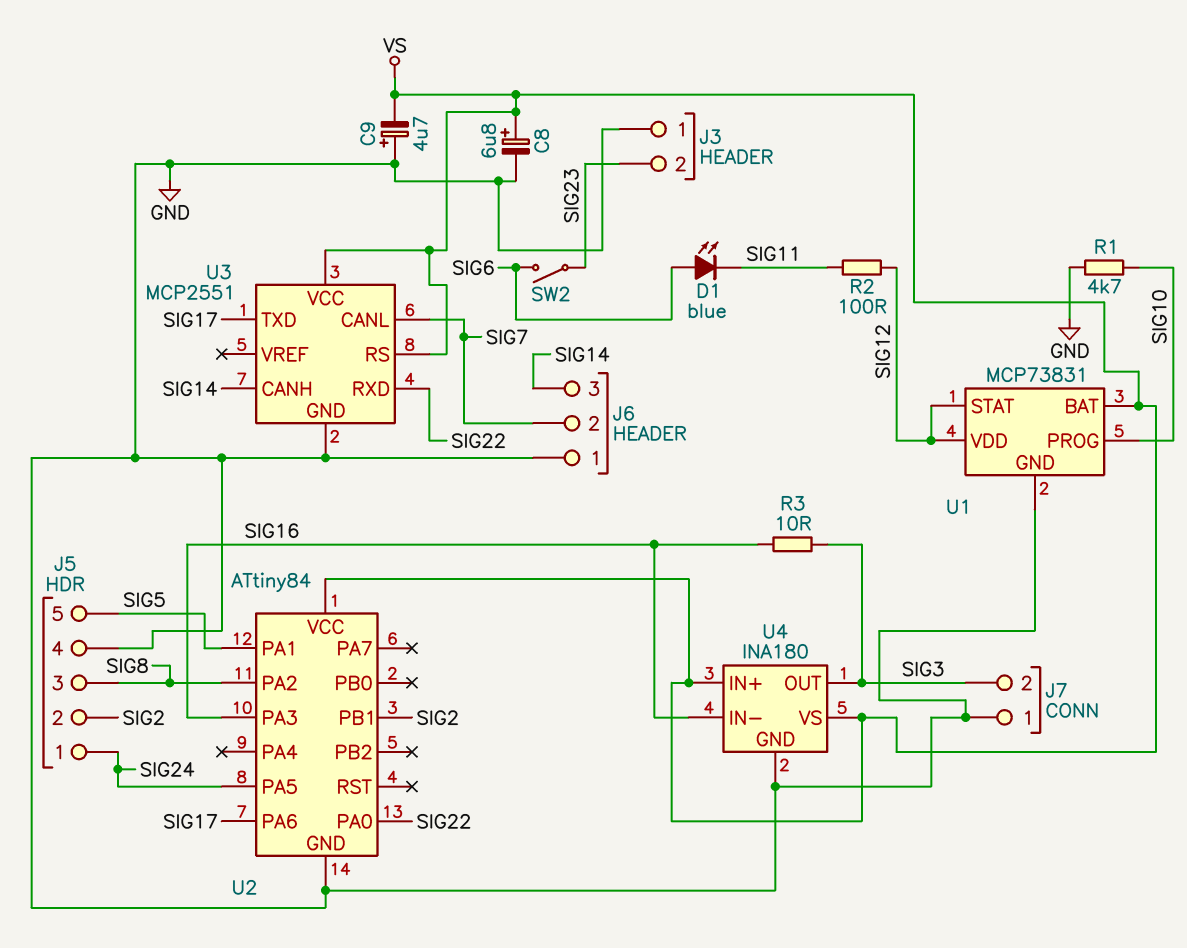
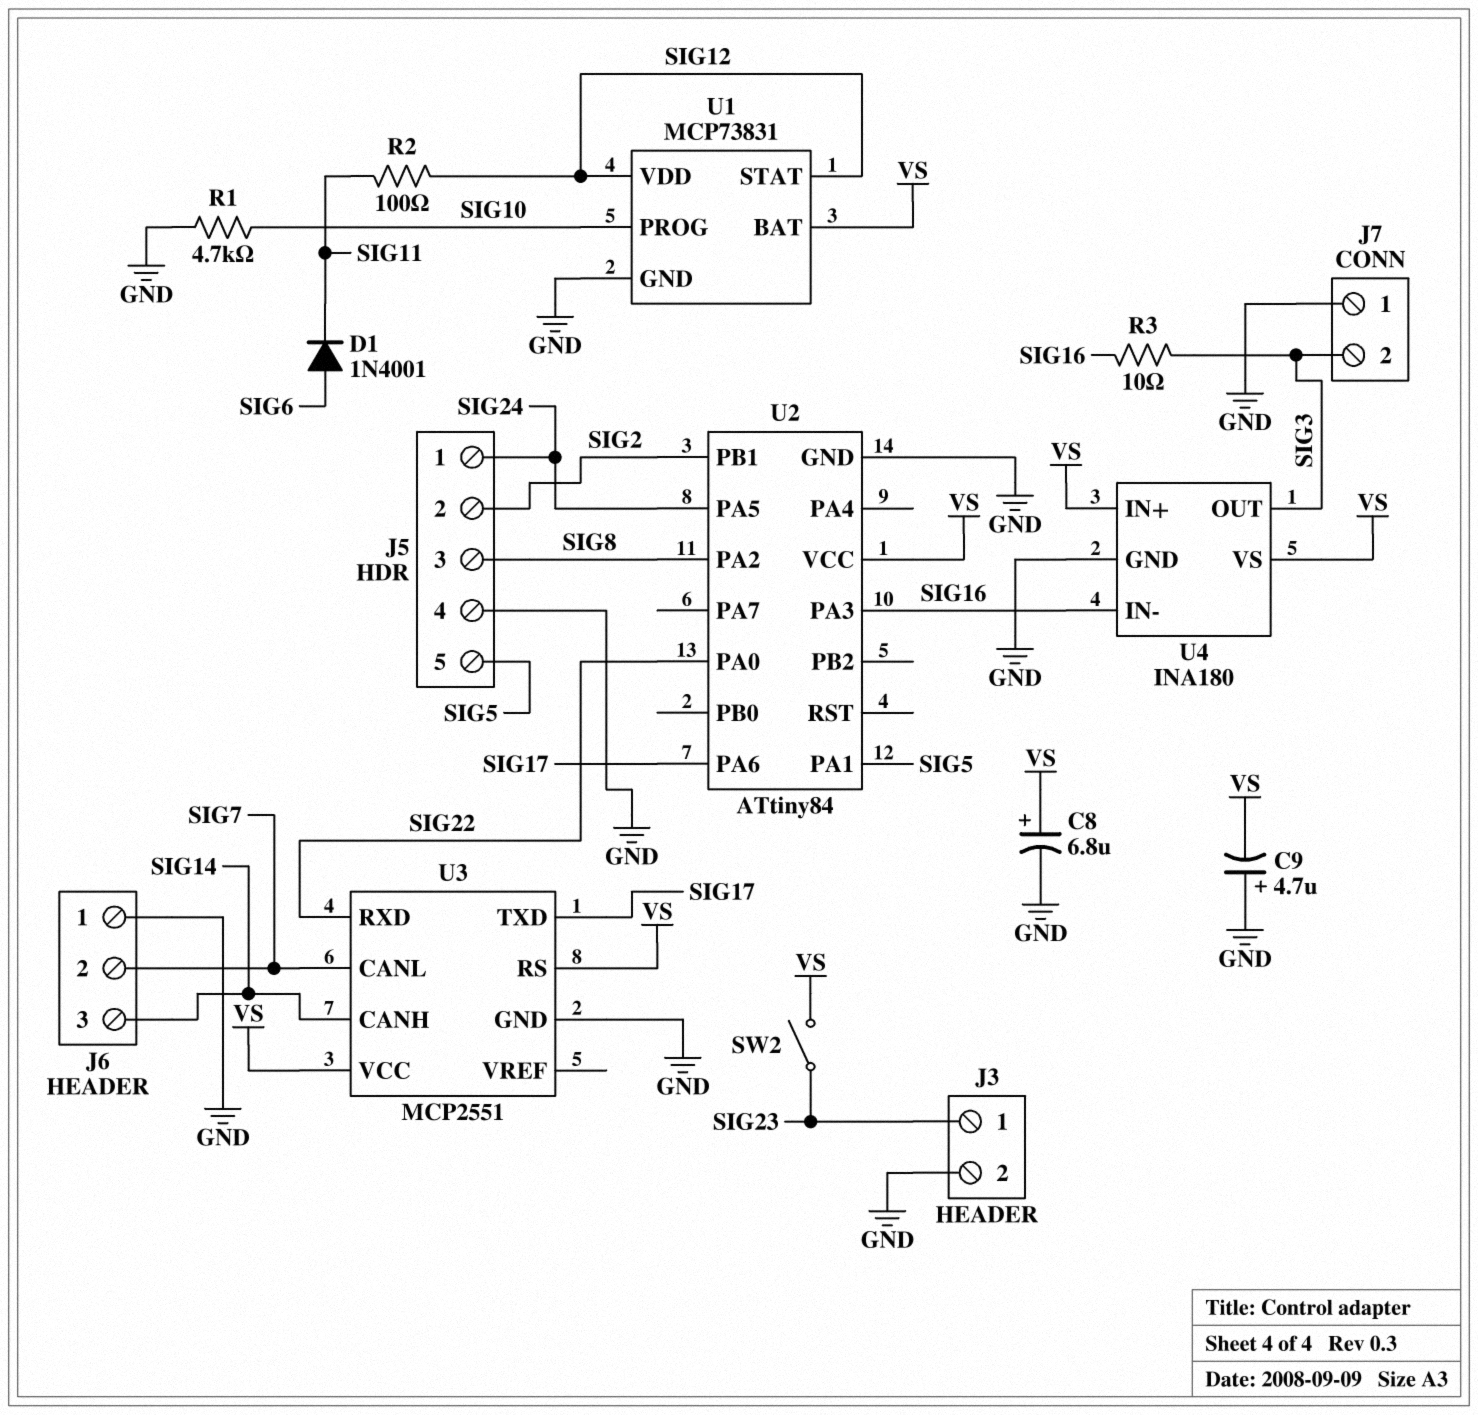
D1: LED blue (A SIG6, K SIG11) -> diode 1N4001 (A SIG6, K SIG11)
J3 pin 1: GND -> SIG23
J3 pin 2: SIG23 -> GND
SW2: switch (SIG6, SIG23) -> switch (SIG23, VS)

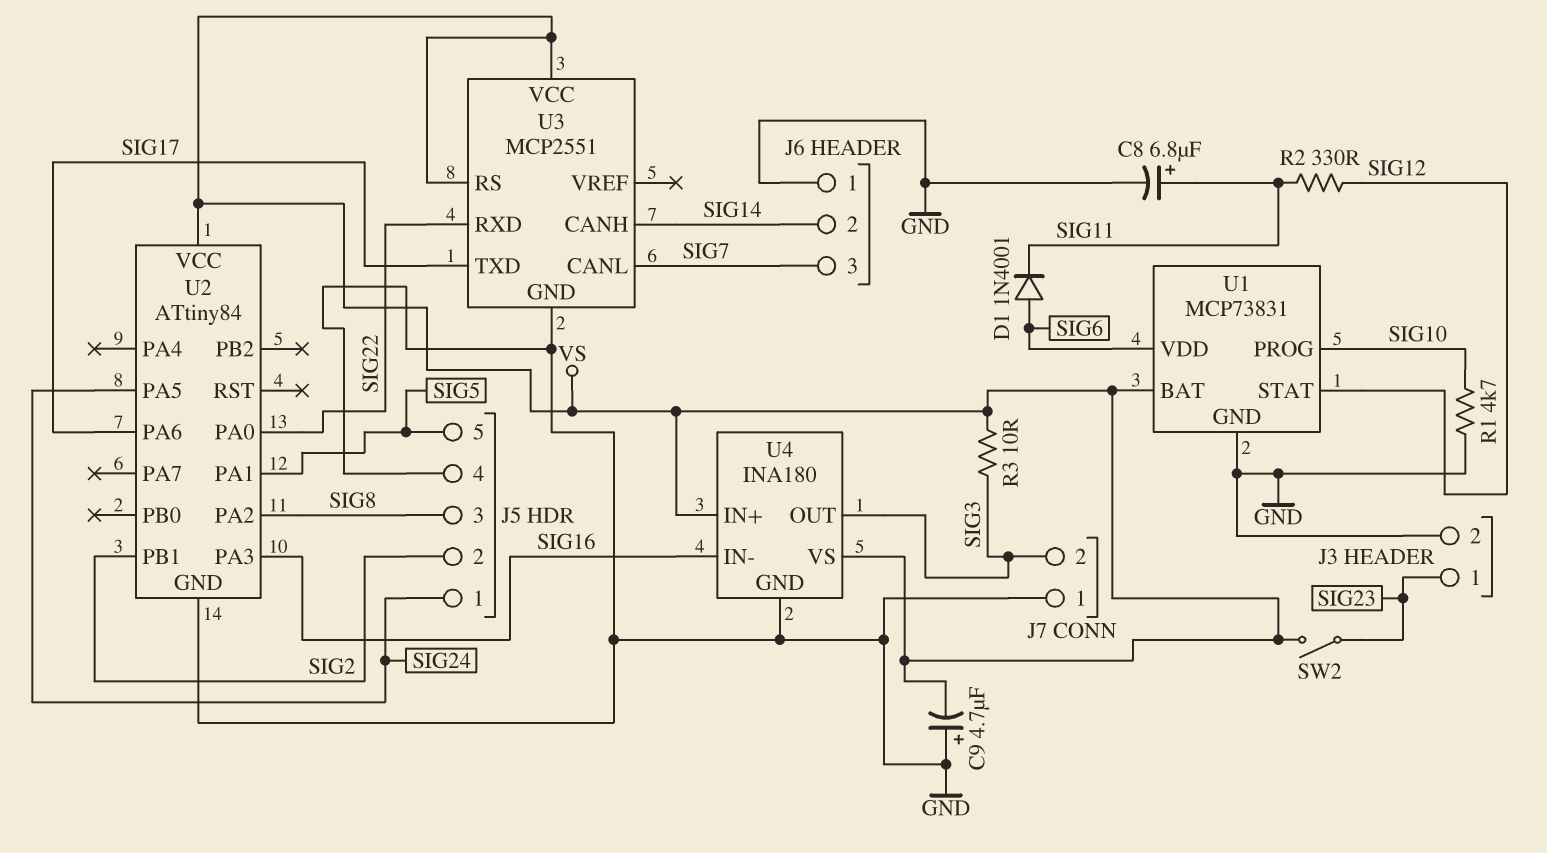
C8: 6.8uF (plus VS, minus GND) -> 6.8uF (plus SIG11, minus GND)
J6 pin 2: SIG7 -> SIG14
J6 pin 3: SIG14 -> SIG7
R2: 100 (SIG11, SIG12) -> 330 (SIG11, SIG12)
R3: 10 (SIG3, SIG16) -> 10 (SIG3, VS)
U1 pin VDD: SIG12 -> SIG6

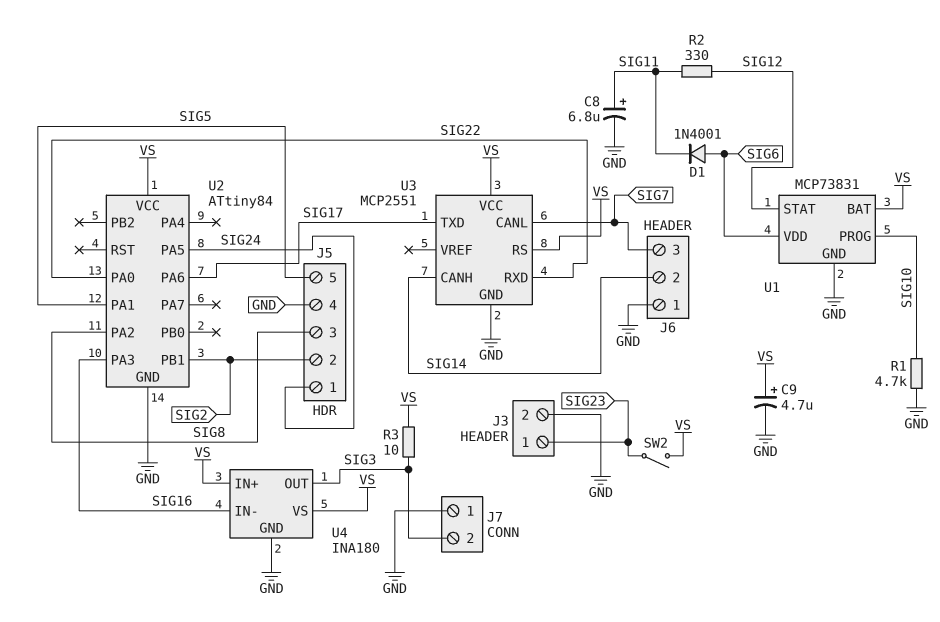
C9: 4.7uF (plus GND, minus VS) -> 4.7uF (plus VS, minus GND)

